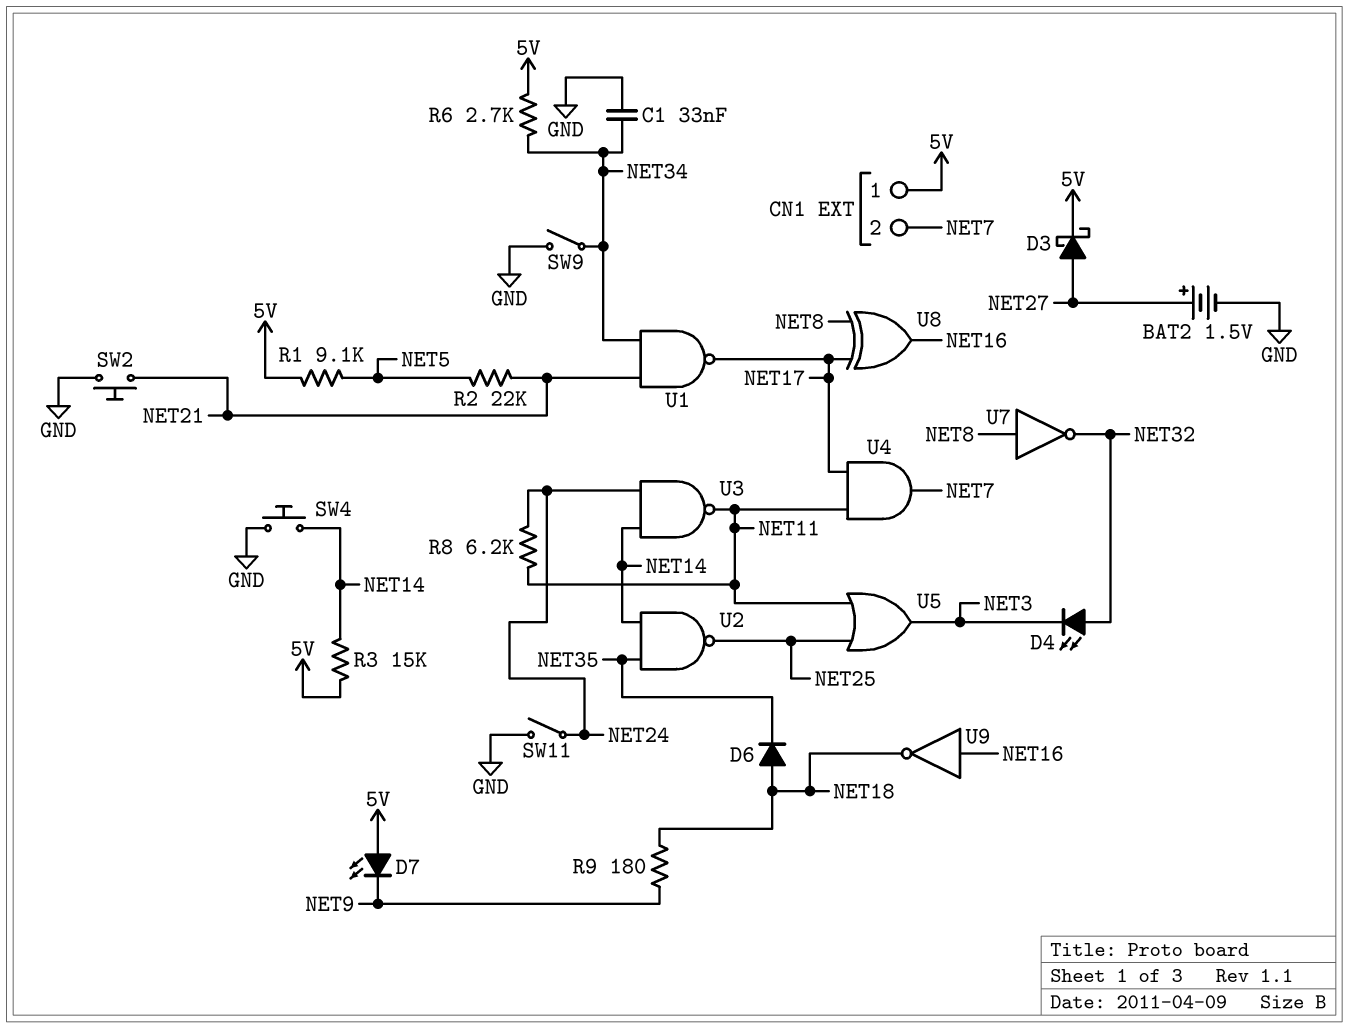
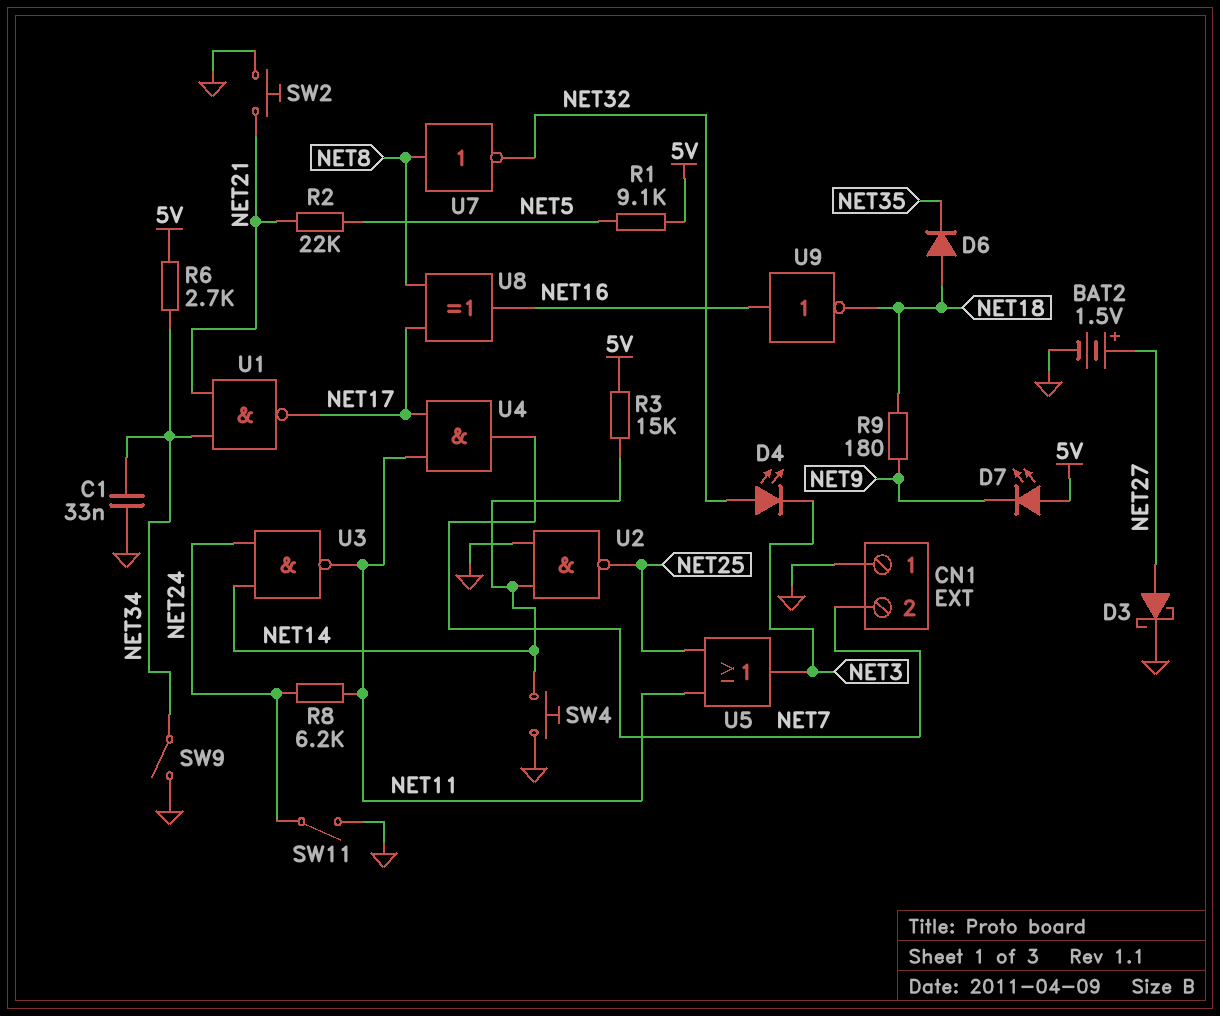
CN1 pin 1: 5V -> GND
D3: schottky (A NET27, K 5V) -> schottky (A NET27, K GND)
U2: NAND (in NET14, in NET35, out NET25) -> NAND (in GND, in NET14, out NET25)

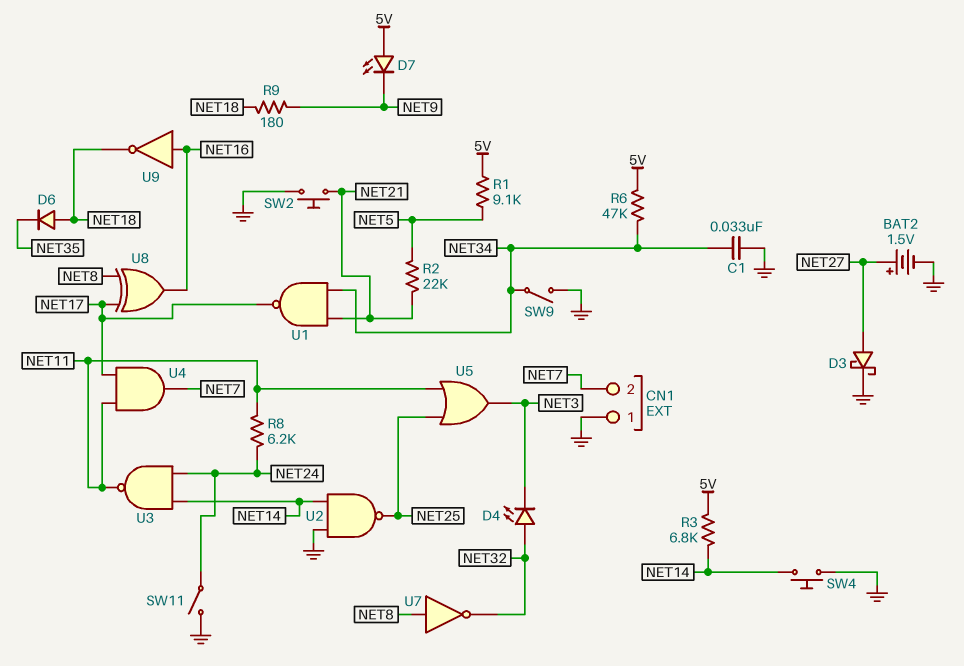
R3: 15k (5V, NET14) -> 6.8k (5V, NET14)
R6: 2.7k (5V, NET34) -> 47k (5V, NET34)

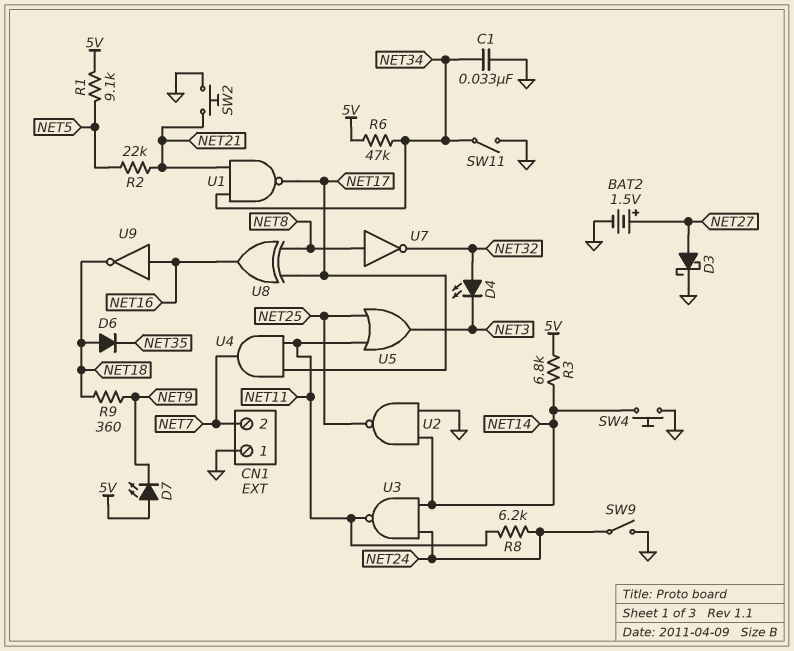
R9: 180 (NET9, NET18) -> 360 (NET9, NET18)
SW9: switch (GND, NET34) -> switch (GND, NET24)
SW11: switch (GND, NET24) -> switch (GND, NET34)

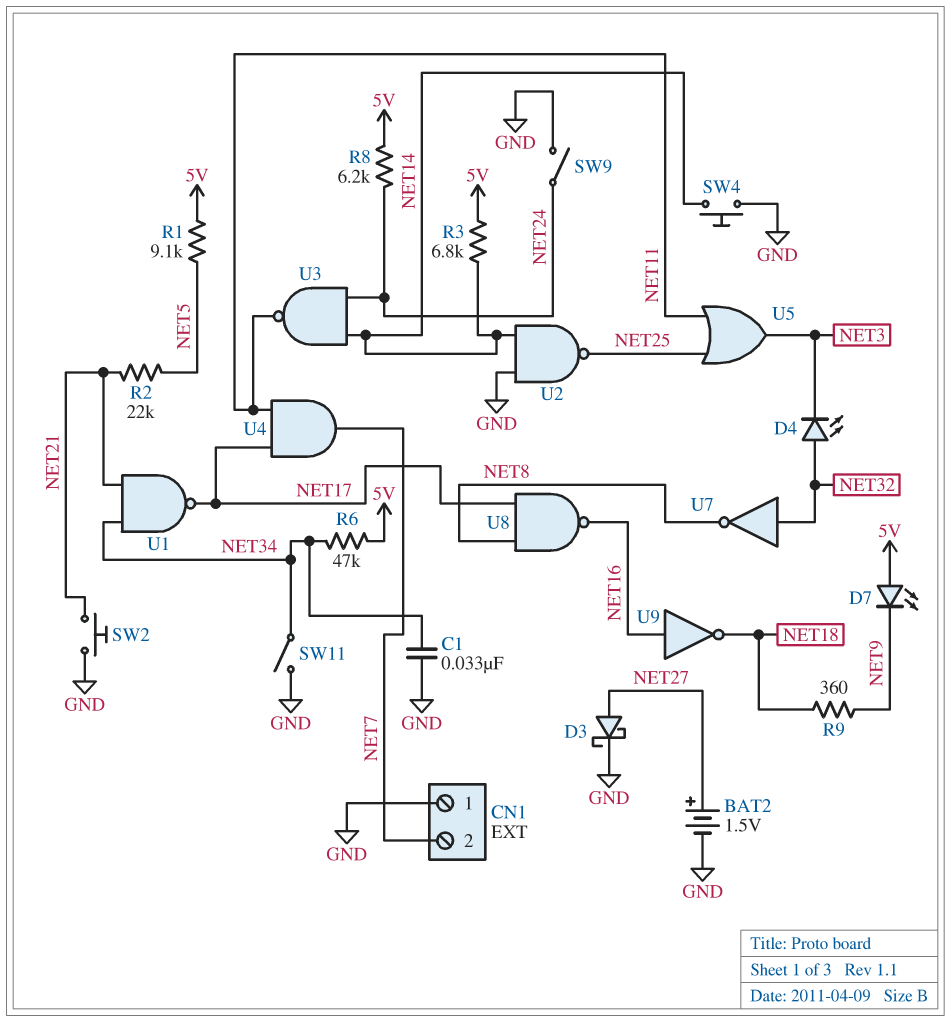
D6: diode (A NET18, K NET35) -> none
R8: 6.2k (NET11, NET24) -> 6.2k (5V, NET24)
U7: NOT (in NET8, out NET32) -> NOT (in NET32, out NET8)
U8: XOR (in NET8, in NET17, out NET16) -> NAND (in NET8, in NET17, out NET16)

